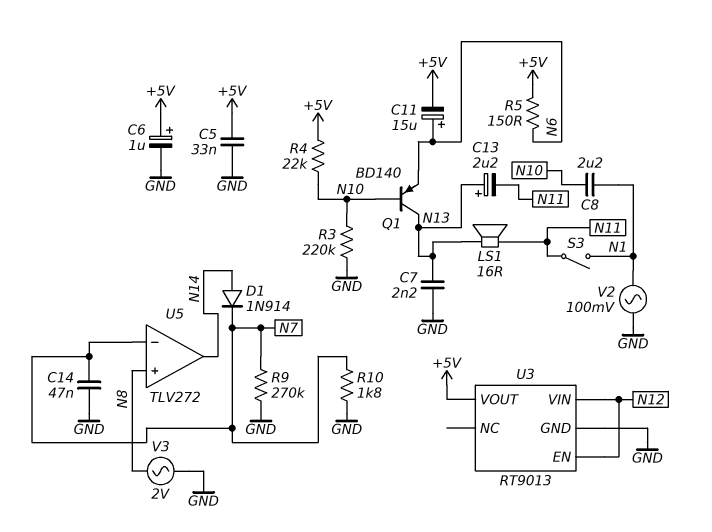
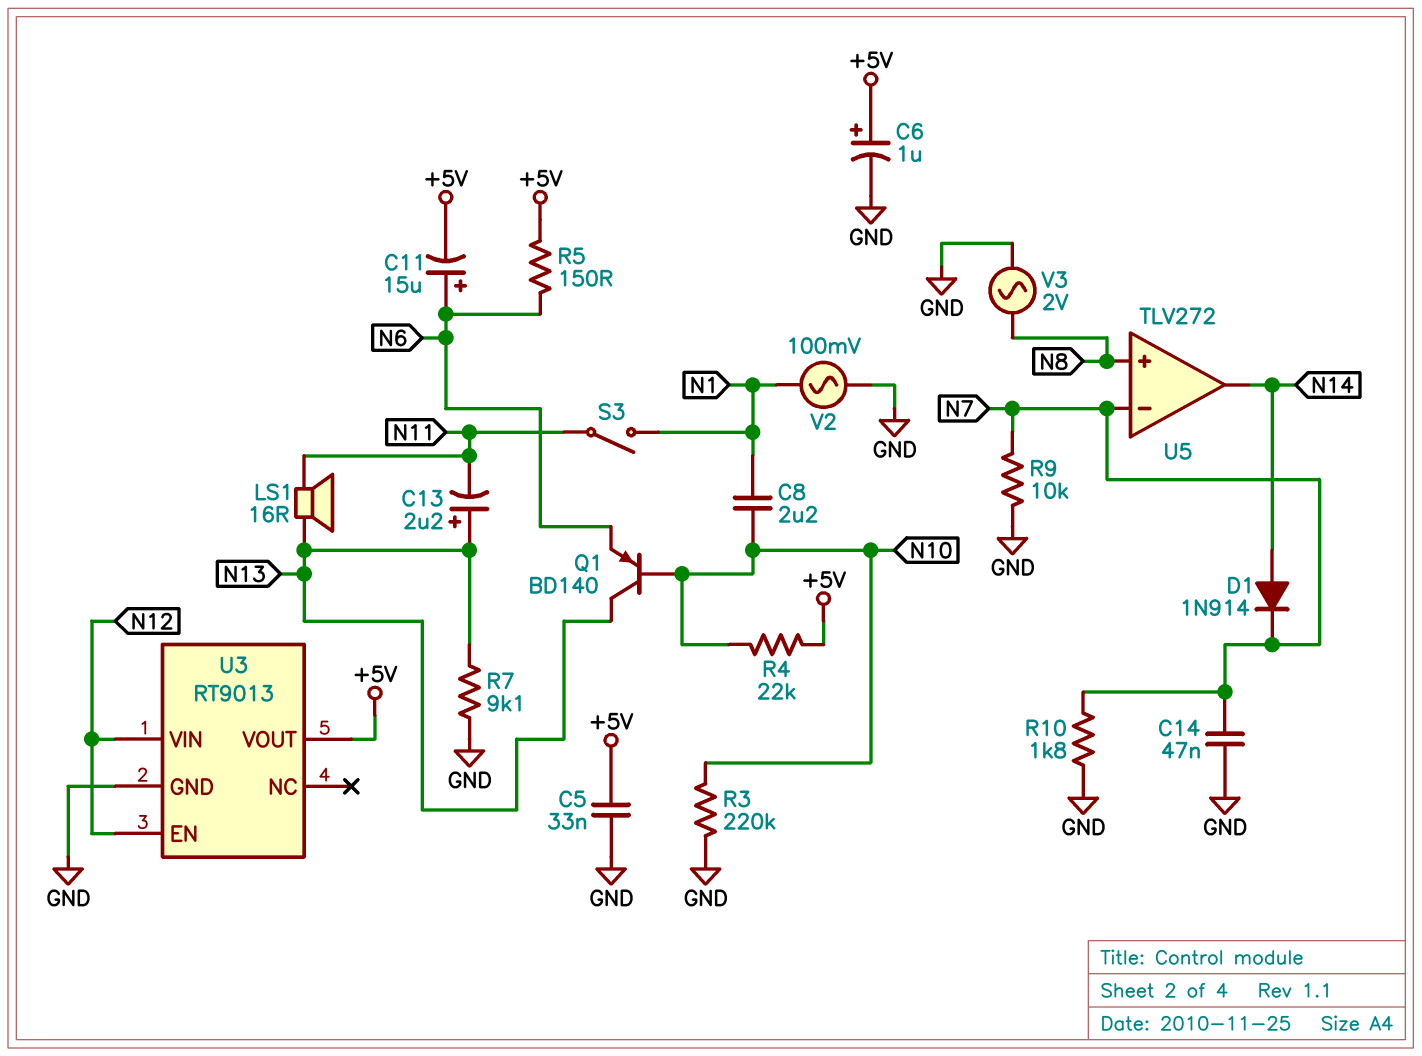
C7: 2.2nF (GND, N13) -> none
R7: none -> 9.1k (GND, N13)
R9: 270k (GND, N7) -> 10k (GND, N7)

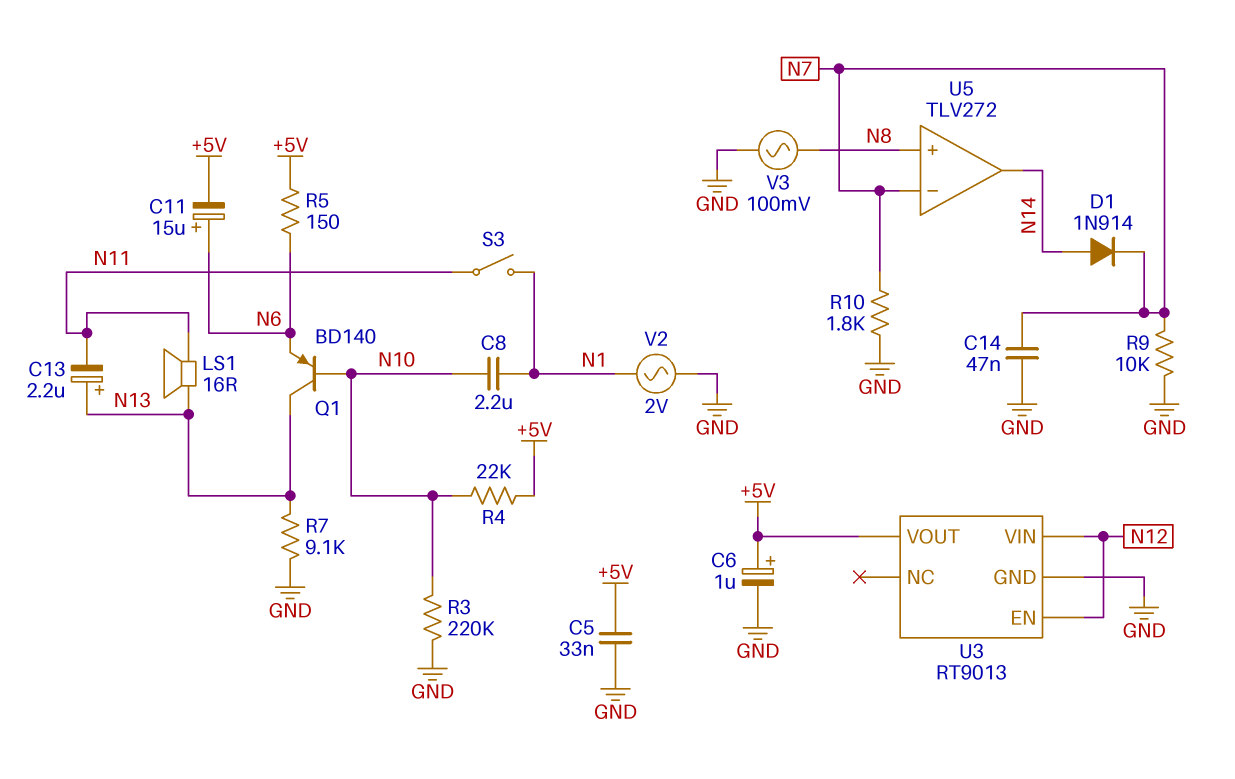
V2: AC 100mV (GND, N1) -> AC 2V (GND, N1)
V3: AC 2V (GND, N8) -> AC 100mV (GND, N8)

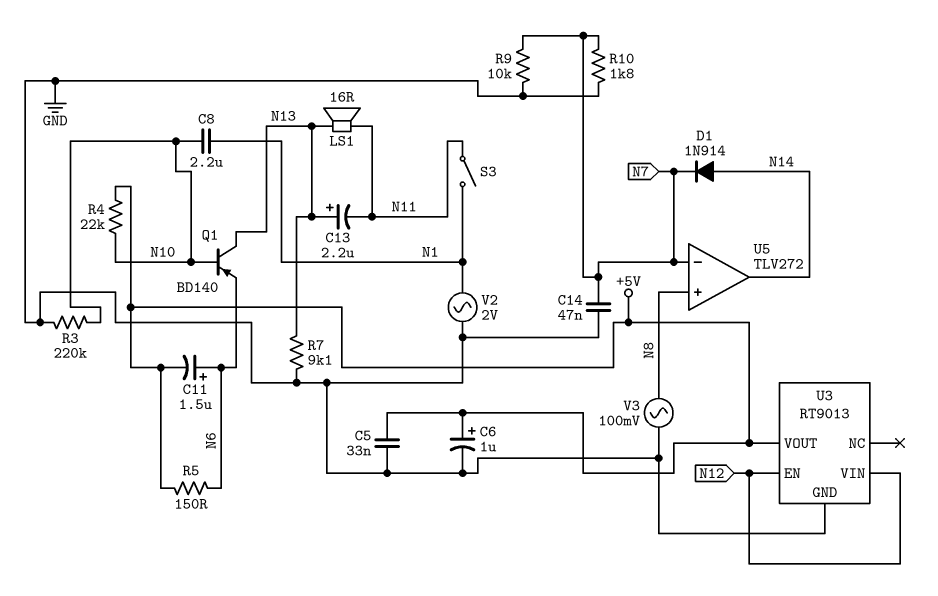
C11: 15uF (plus N6, minus +5V) -> 1.5uF (plus N6, minus +5V)

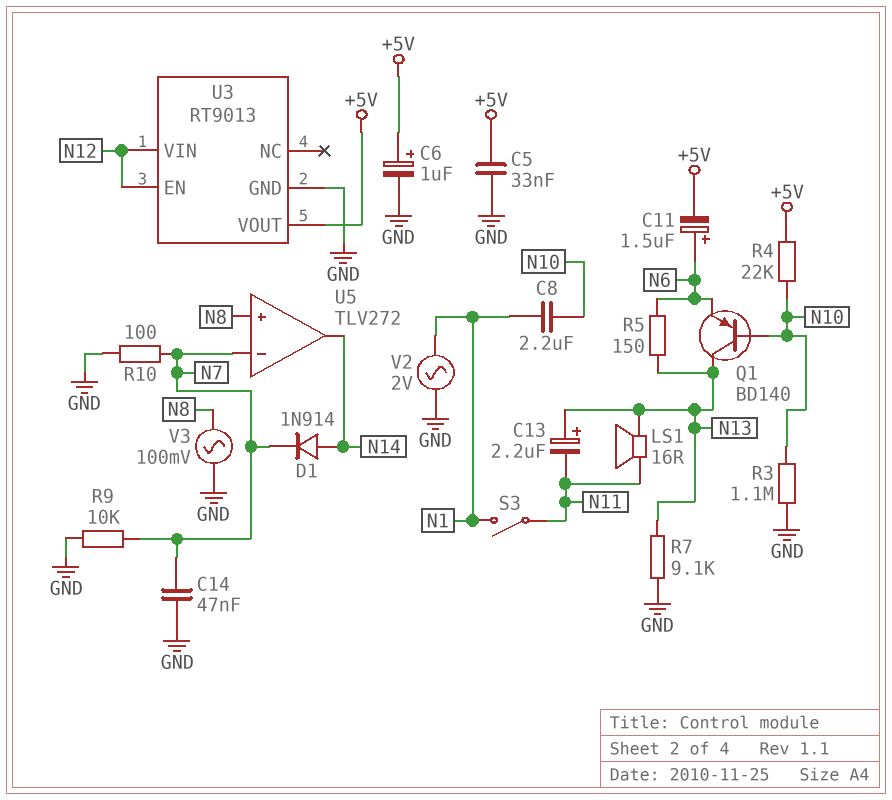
R3: 220k (GND, N10) -> 1.1M (GND, N10)
R5: 150 (+5V, N6) -> 150 (N6, N13)
R10: 1.8k (GND, N7) -> 100 (GND, N7)

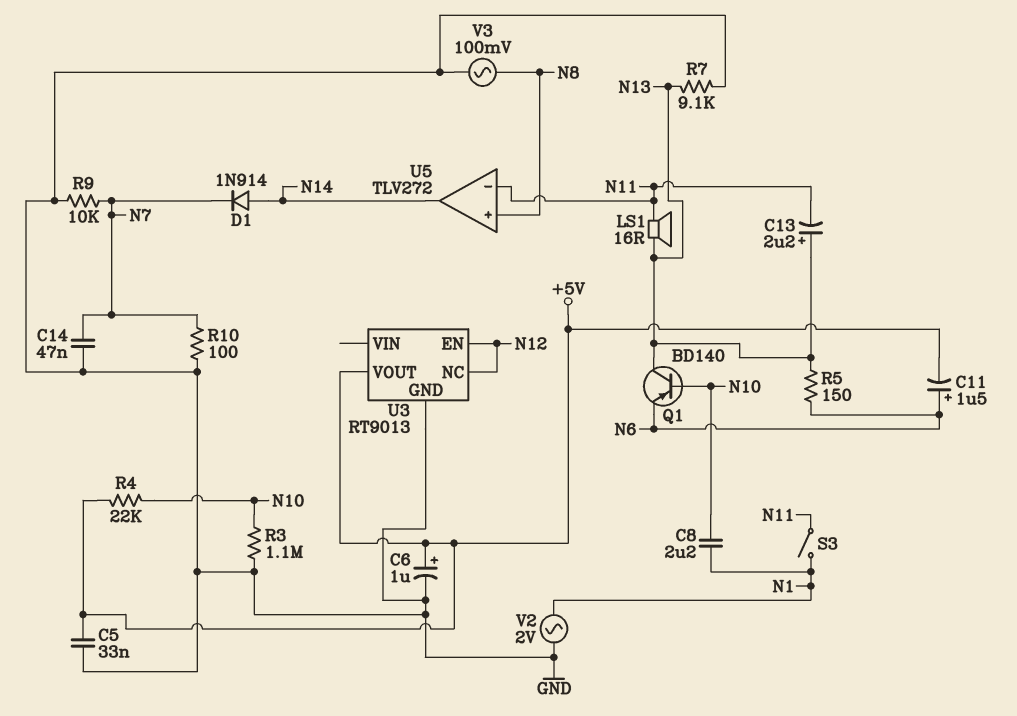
U3 pin NC: none -> N12
U3 pin VIN: N12 -> none
U5 pin in-: N7 -> N11

